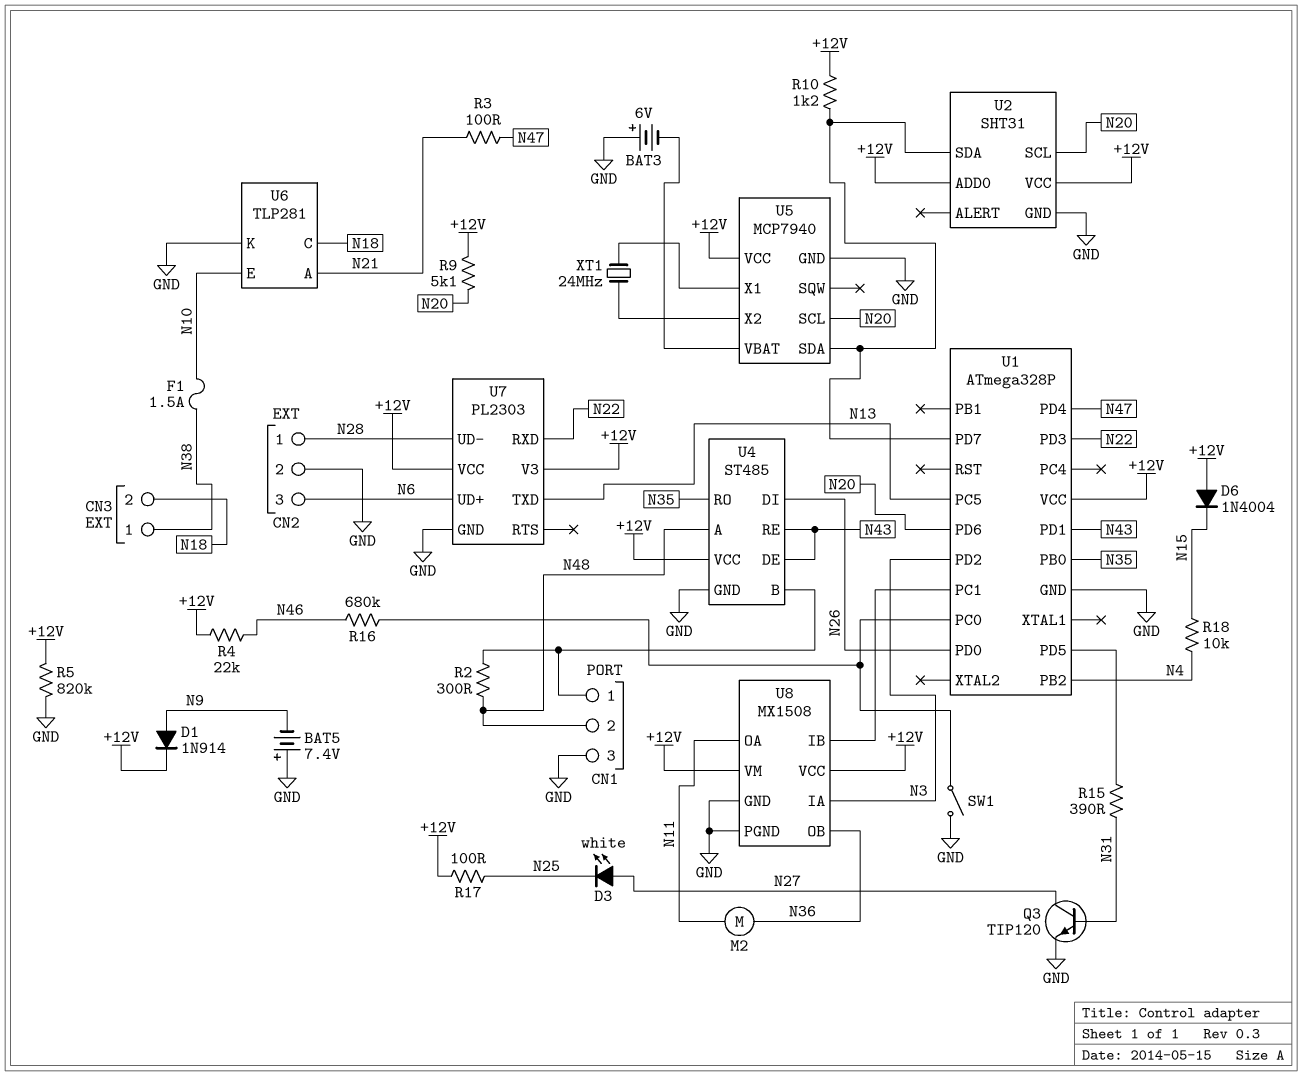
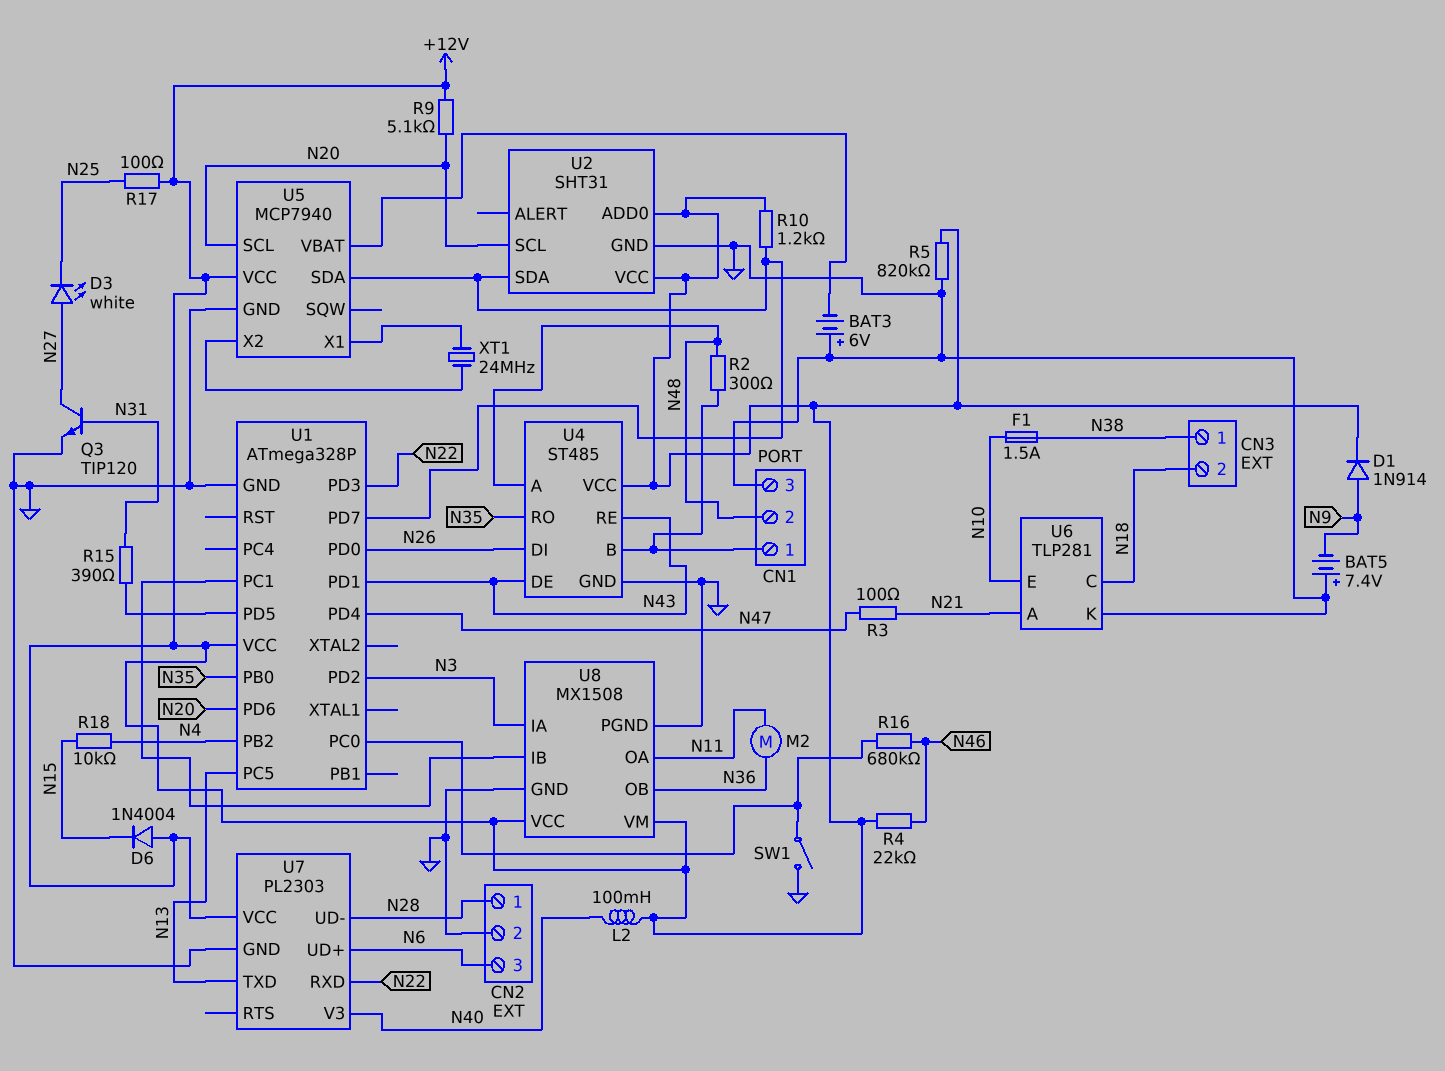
L2: none -> 100mH (+12V, N40)
U7 pin V3: +12V -> N40

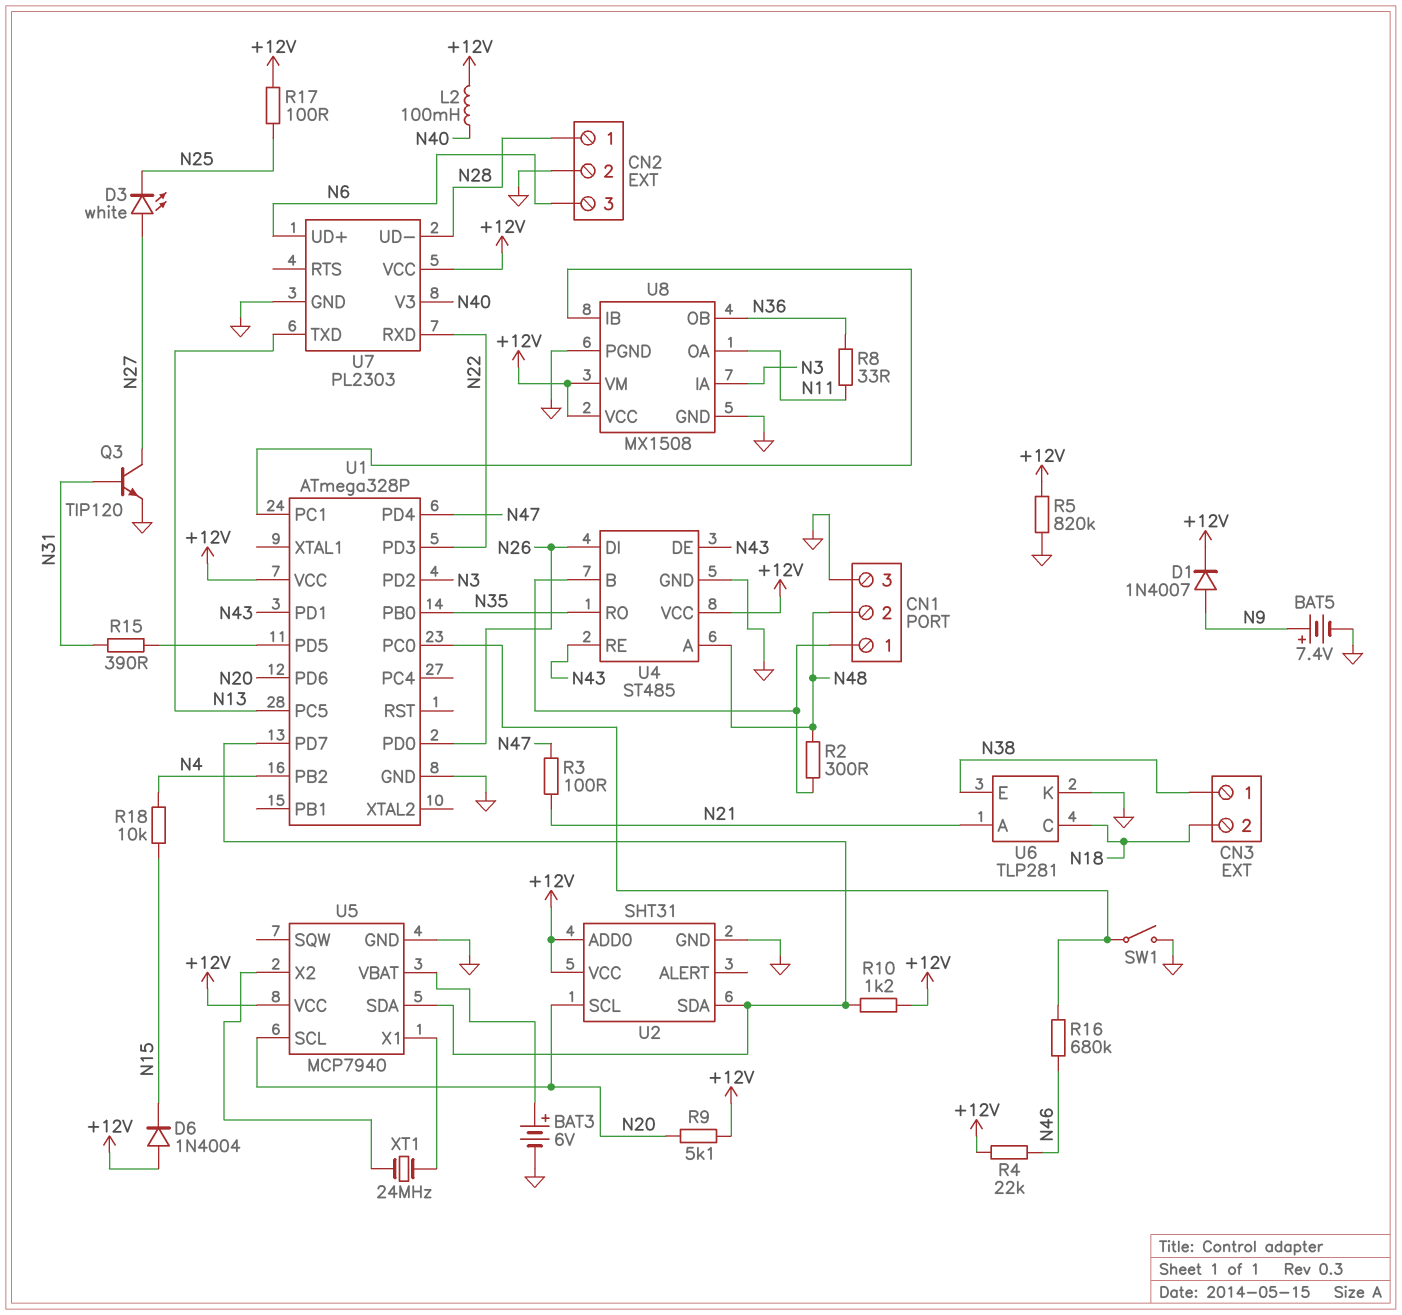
BAT3: 6V (plus GND, minus U5/VBAT) -> 6V (plus U5/VBAT, minus GND)
BAT5: 7.4V (plus GND, minus N9) -> 7.4V (plus N9, minus GND)
D1: diode 1N914 (A N9, K +12V) -> diode 1N4007 (A N9, K +12V)
F1: 1.5A (N10, N38) -> none
M2: motor (N11, N36) -> none
R8: none -> 33 (N11, N36)
U6 pin E: N10 -> N38

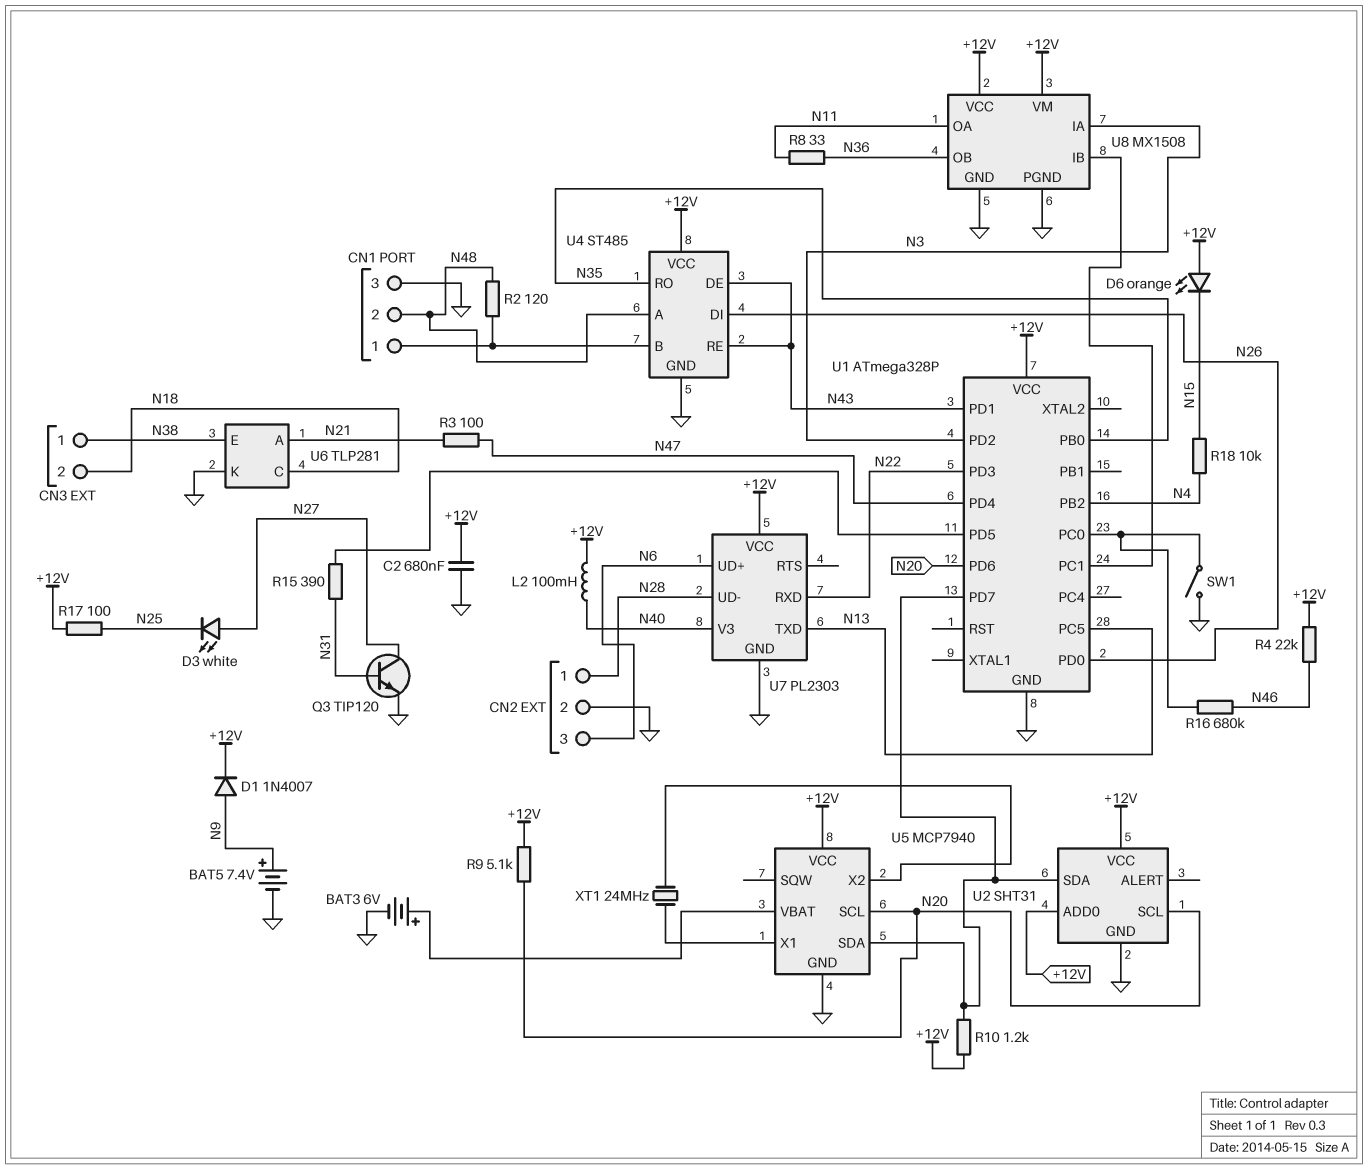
C2: none -> 680nF (+12V, GND)
D6: diode 1N4004 (A +12V, K N15) -> LED orange (A +12V, K N15)
R2: 300 (CN1/1, N48) -> 120 (CN1/1, N48)
R5: 820k (+12V, GND) -> none

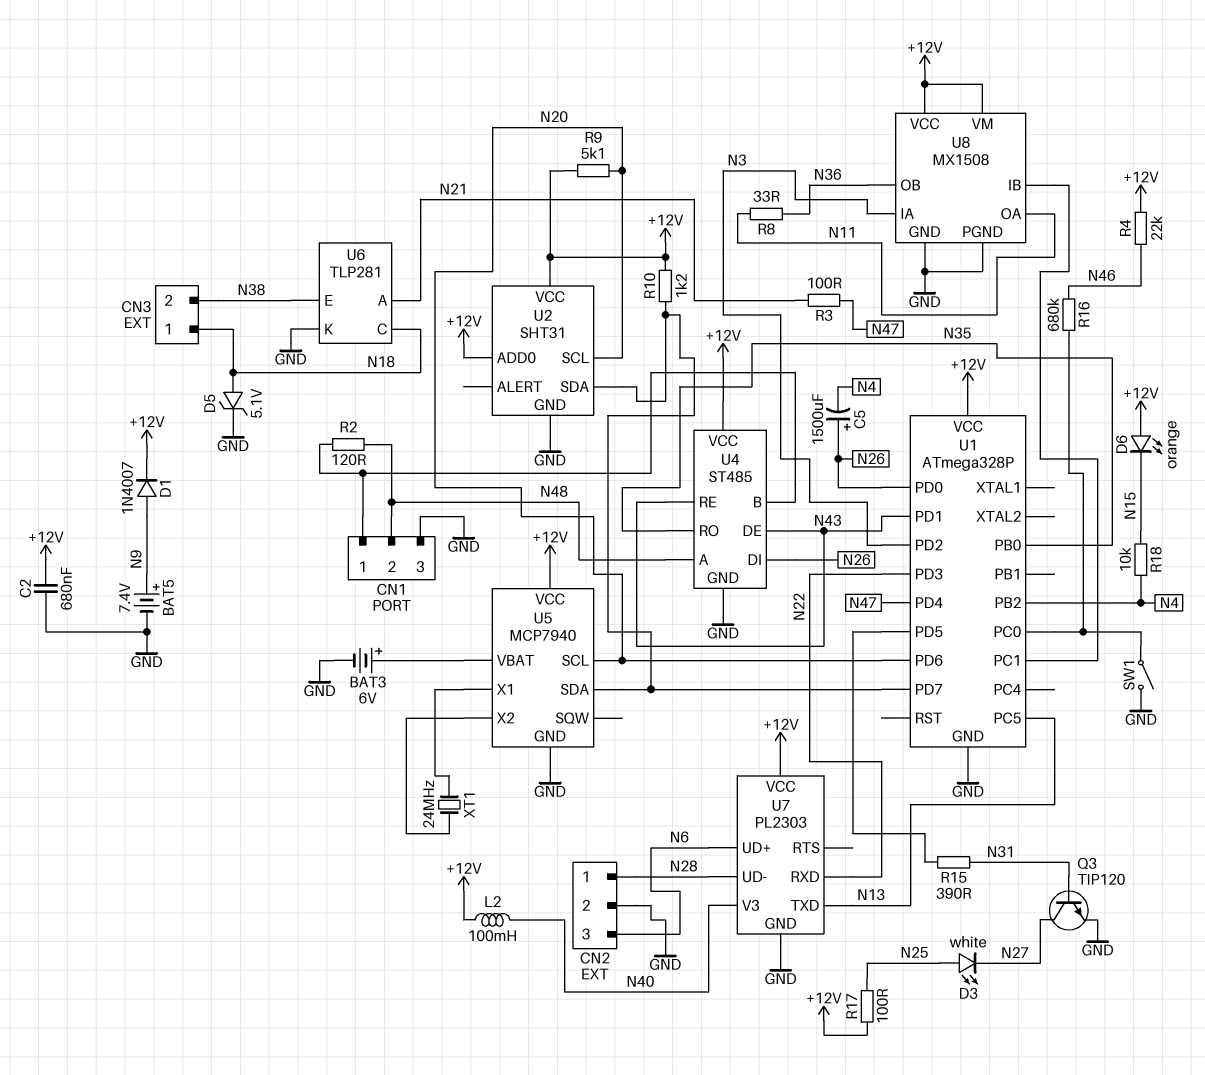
C5: none -> 1500uF (plus N26, minus N4)
CN3 pin 1: N38 -> N18
CN3 pin 2: N18 -> N38
D3: LED white (A N27, K N25) -> LED white (A N25, K N27)
D5: none -> zener 5.1V (A N18, K GND)

